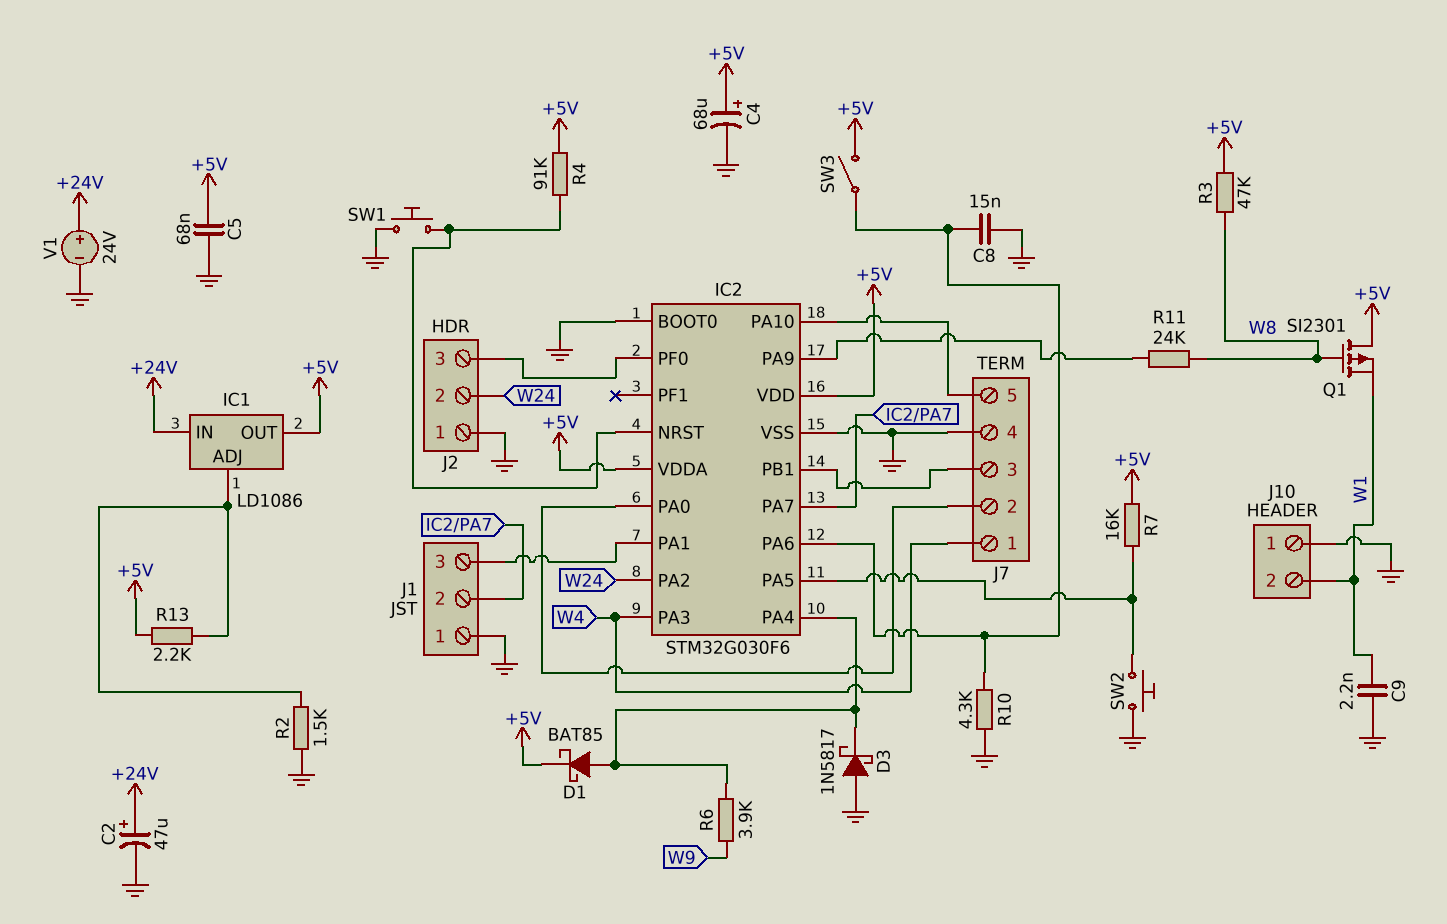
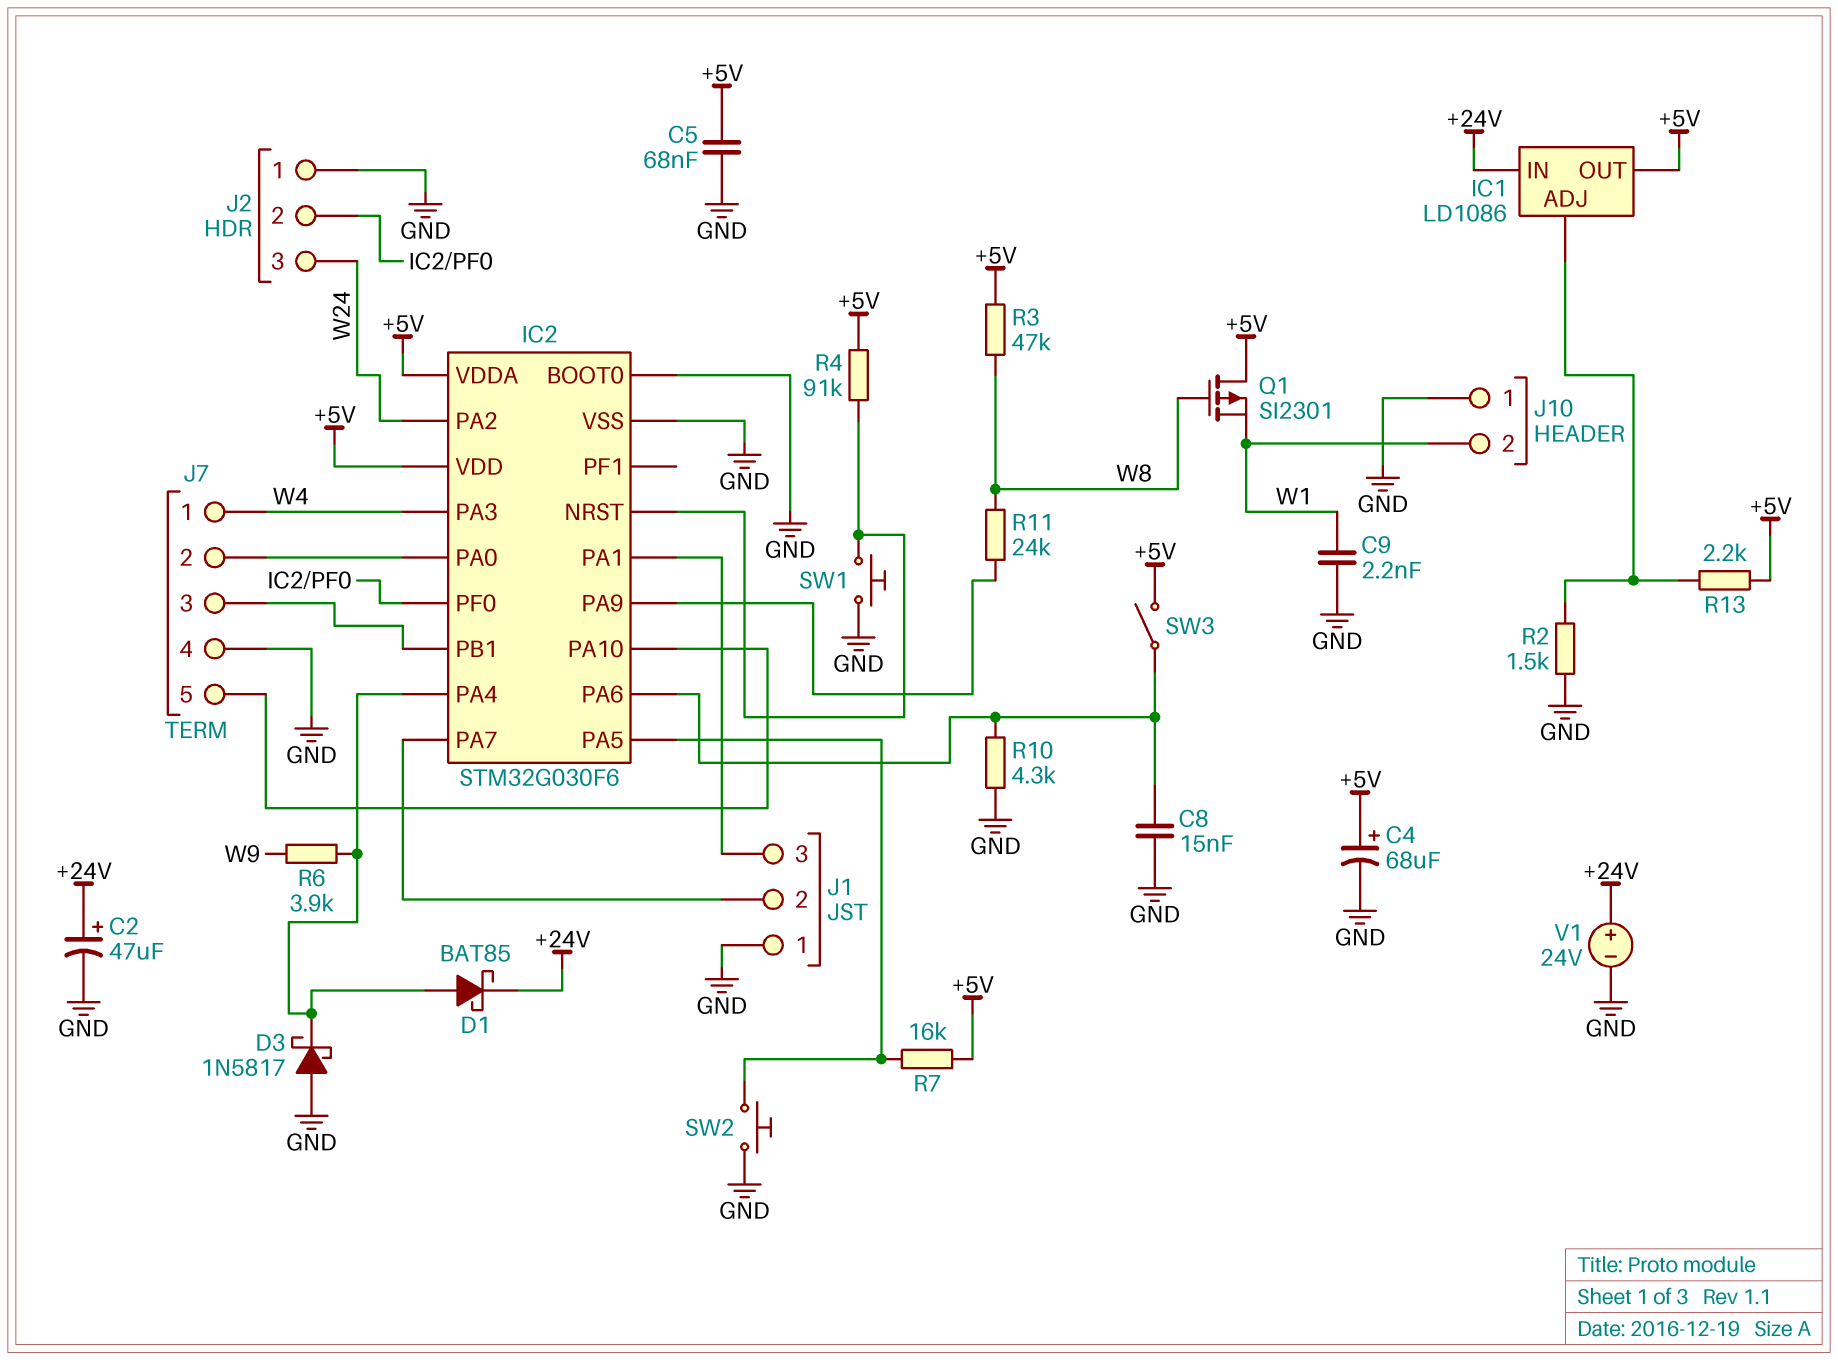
D1: schottky BAT85 (A IC2/PA4, K +5V) -> schottky BAT85 (A IC2/PA4, K +24V)
J2 pin 2: W24 -> IC2/PF0
J2 pin 3: IC2/PF0 -> W24

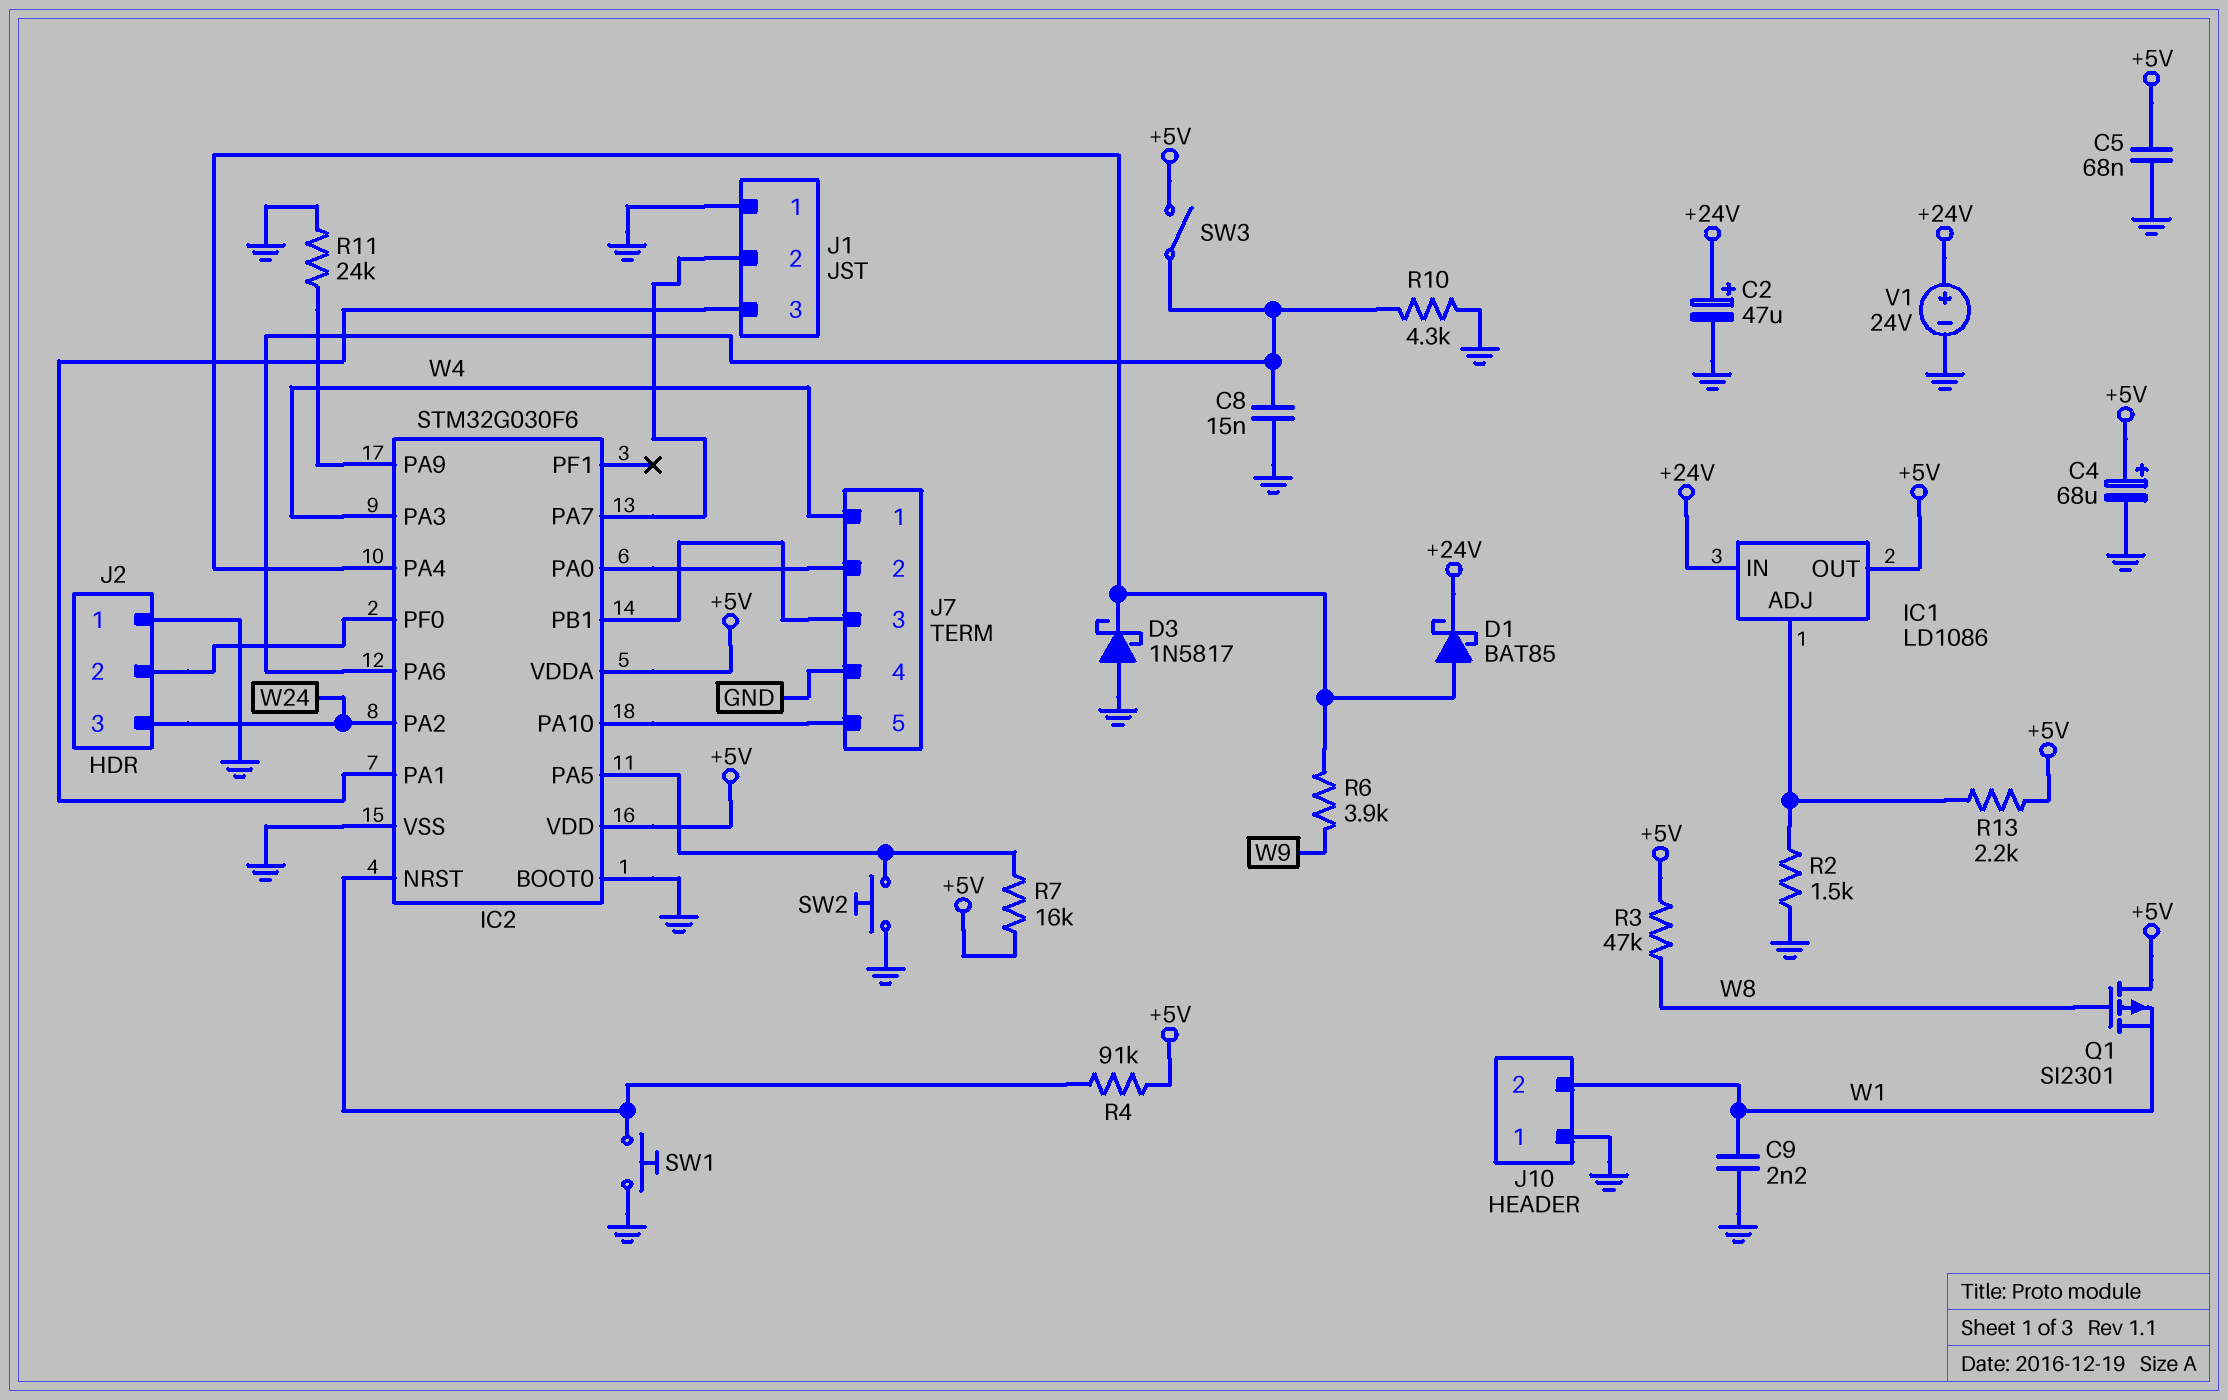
R11: 24k (IC2/PA9, W8) -> 24k (GND, IC2/PA9)

